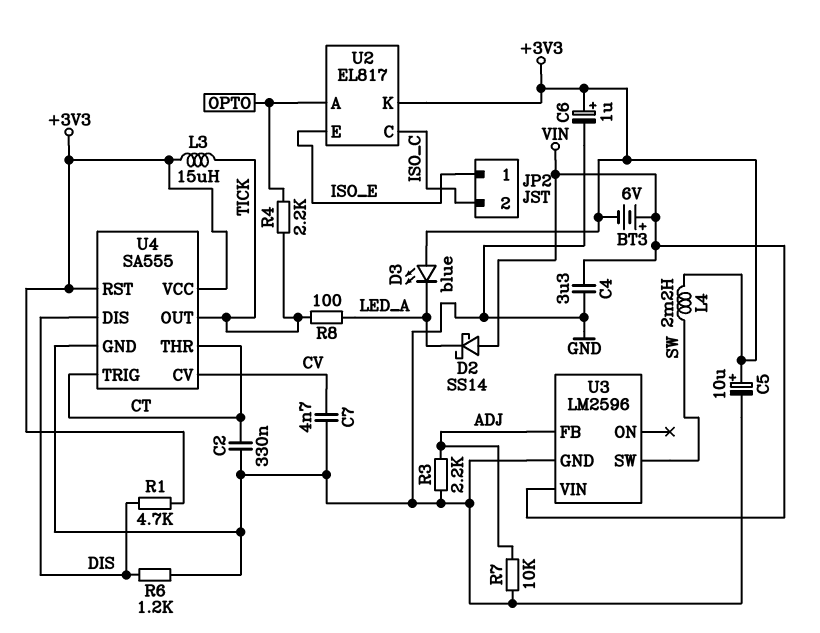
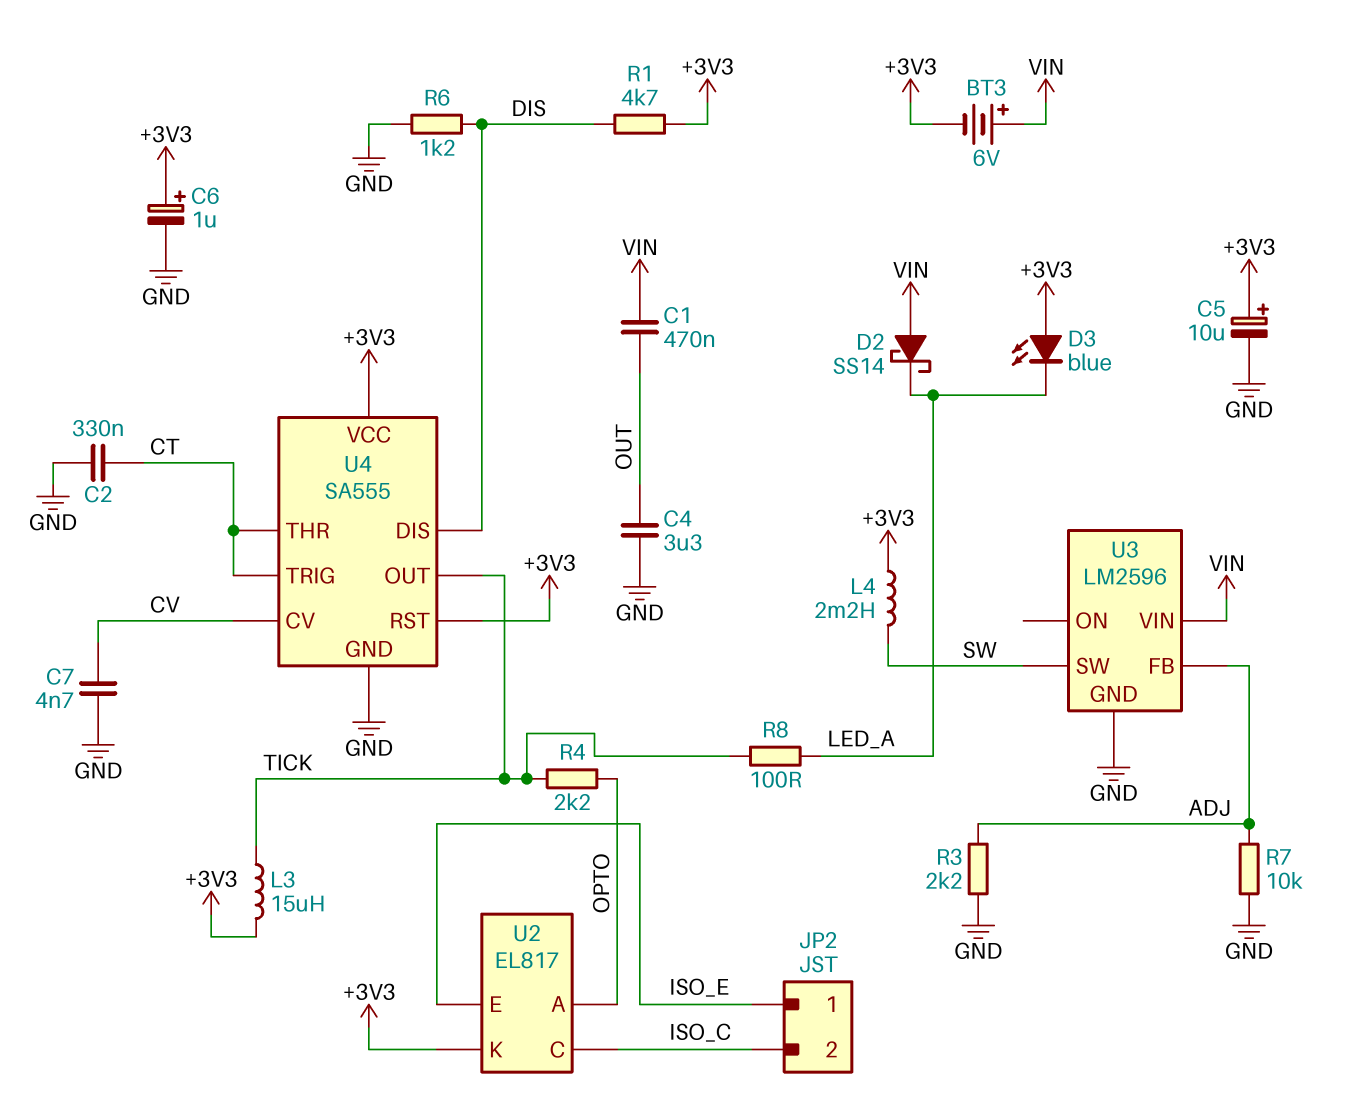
C1: none -> 470nF (OUT, VIN)
C4: 3.3uF (GND, VIN) -> 3.3uF (GND, OUT)

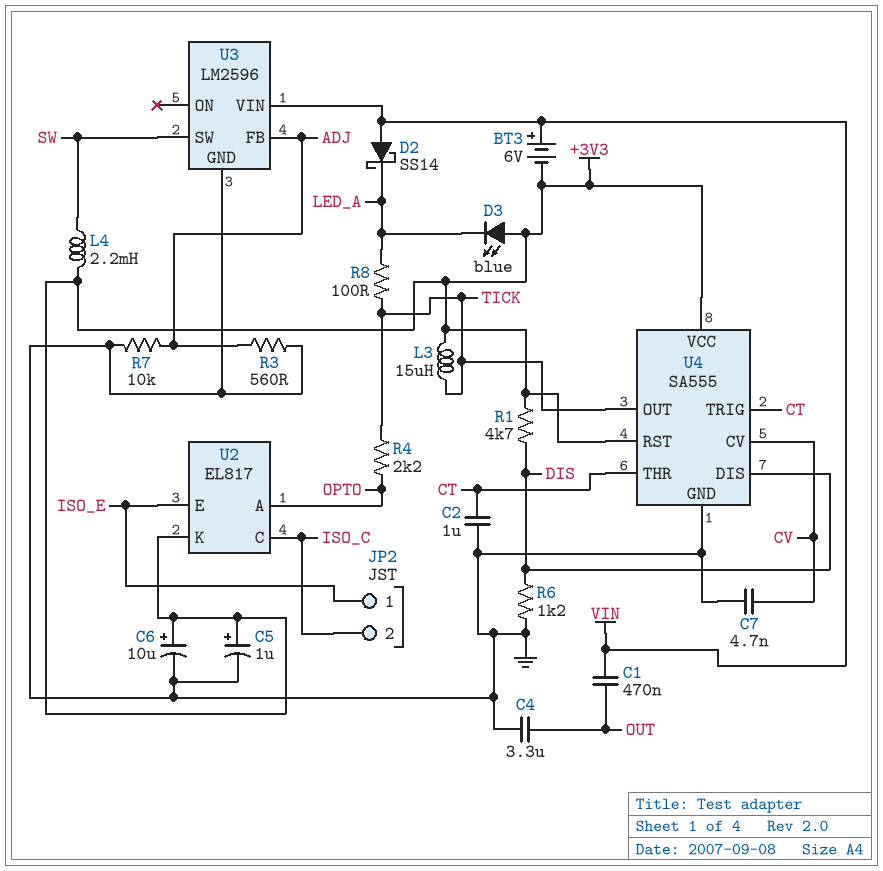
C2: 330nF (CT, GND) -> 1uF (CT, GND)
C5: 10uF (plus +3V3, minus GND) -> 1uF (plus +3V3, minus GND)
C6: 1uF (plus +3V3, minus GND) -> 10uF (plus +3V3, minus GND)
R3: 2.2k (ADJ, GND) -> 560 (ADJ, GND)

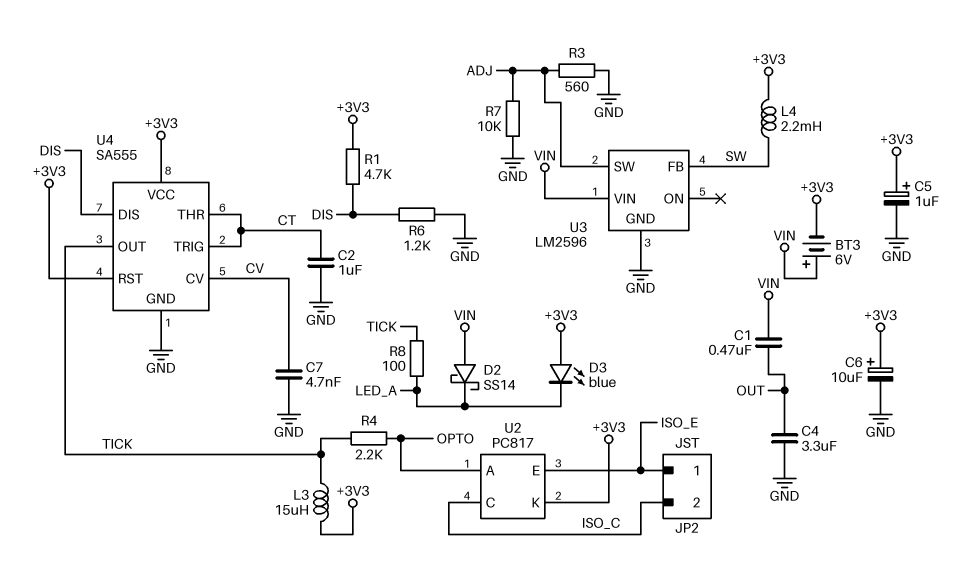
U2: EL817 -> PC817
U3 pin FB: ADJ -> SW
U3 pin SW: SW -> ADJ

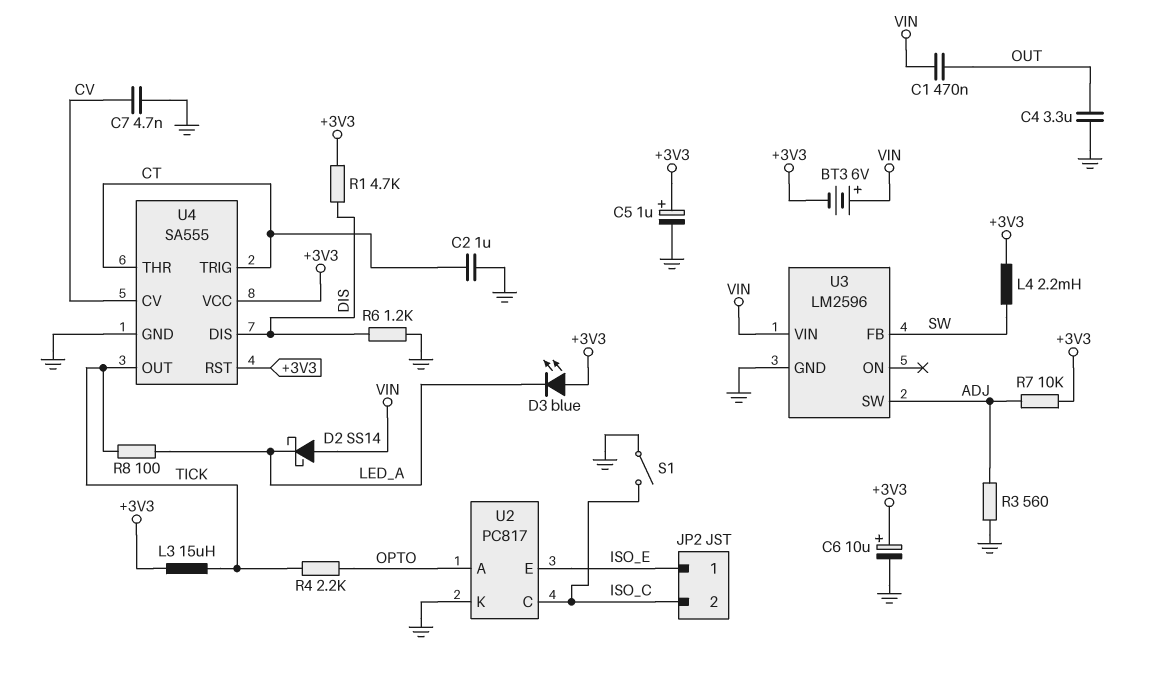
R7: 10k (ADJ, GND) -> 10k (+3V3, ADJ)
S1: none -> switch (GND, ISO_C)
U2 pin K: +3V3 -> GND

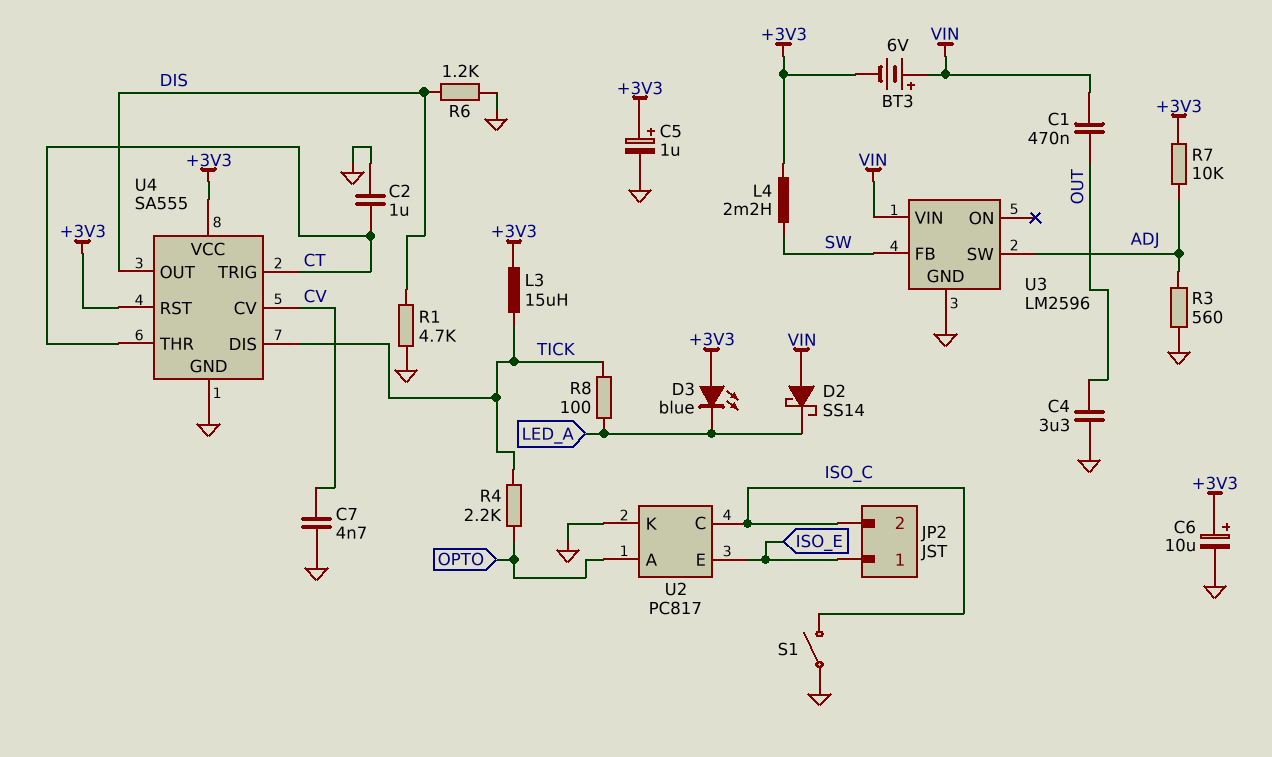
R1: 4.7k (+3V3, DIS) -> 4.7k (DIS, GND)
U4 pin DIS: DIS -> TICK
U4 pin OUT: TICK -> DIS

